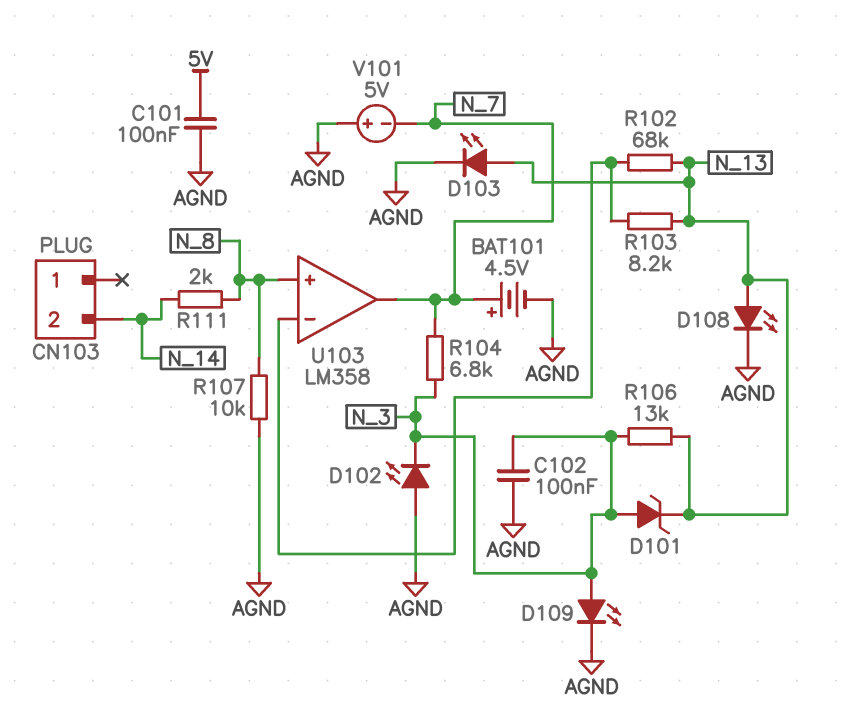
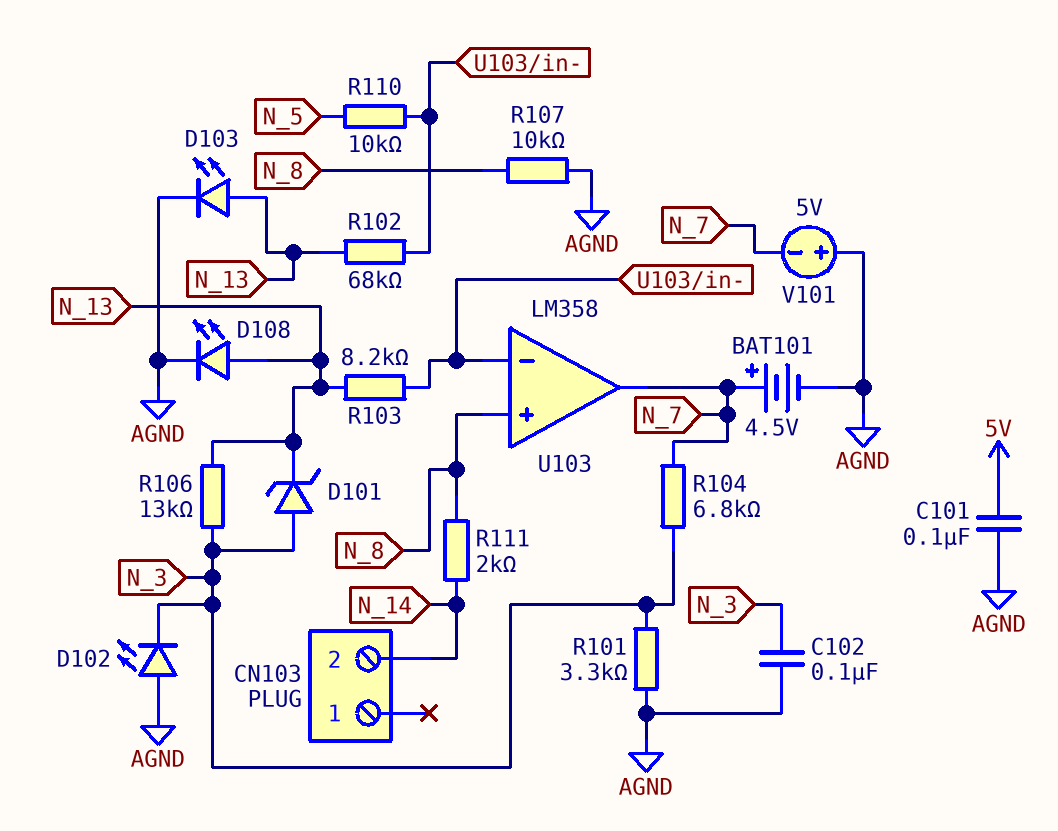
D109: LED (A N_3, K AGND) -> none
R101: none -> 3.3k (AGND, N_3)
R110: none -> 10k (N_5, U103/in-)

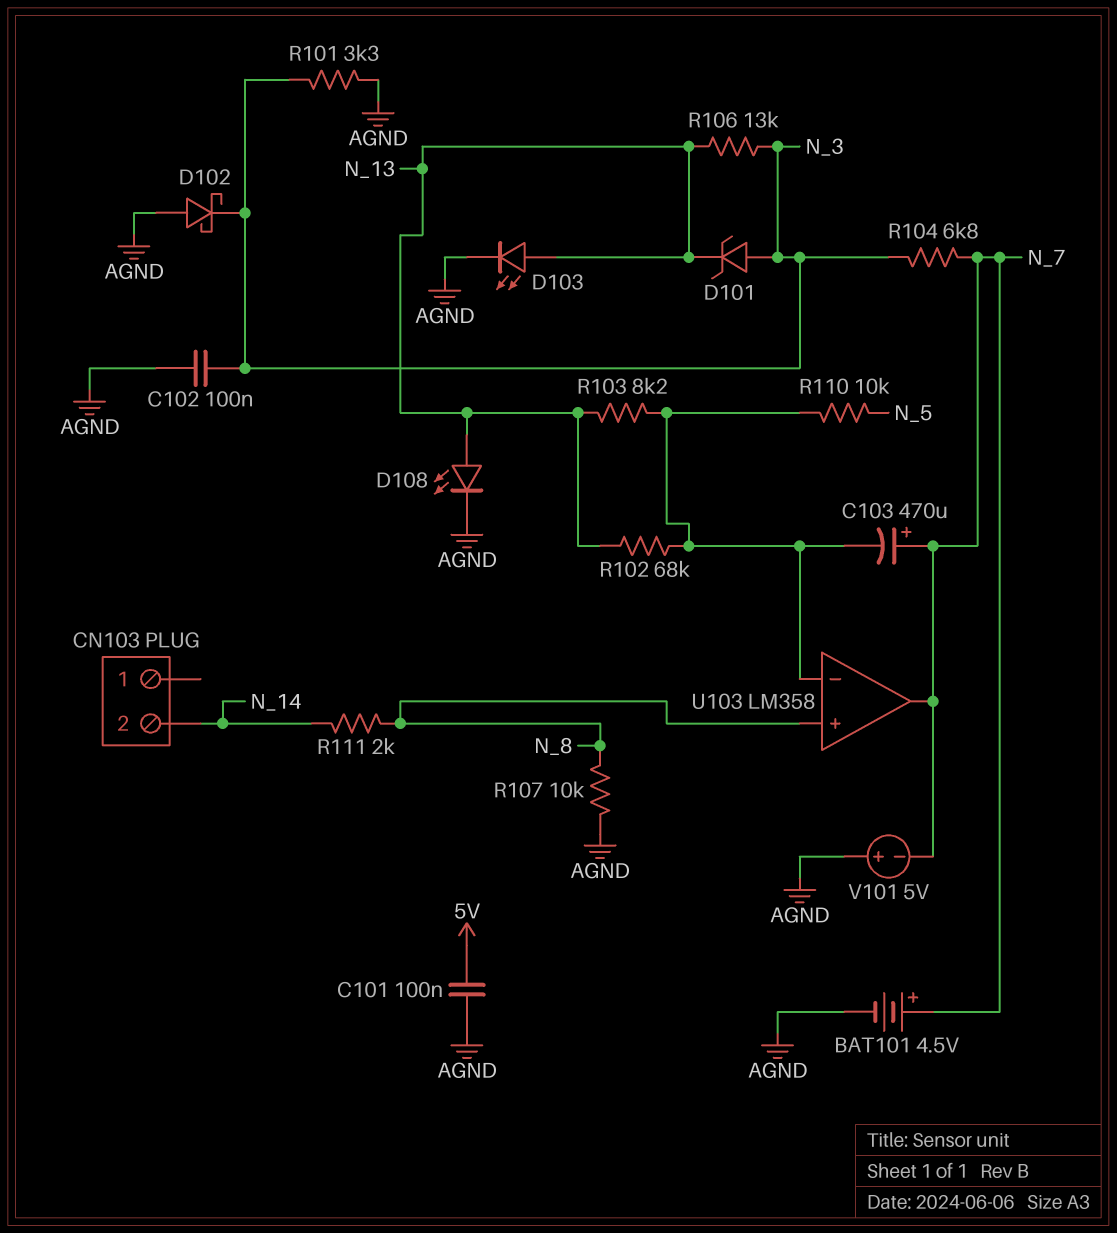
C103: none -> 470uF (plus N_7, minus U103/in-)
D102: LED (A AGND, K N_3) -> schottky (A AGND, K N_3)

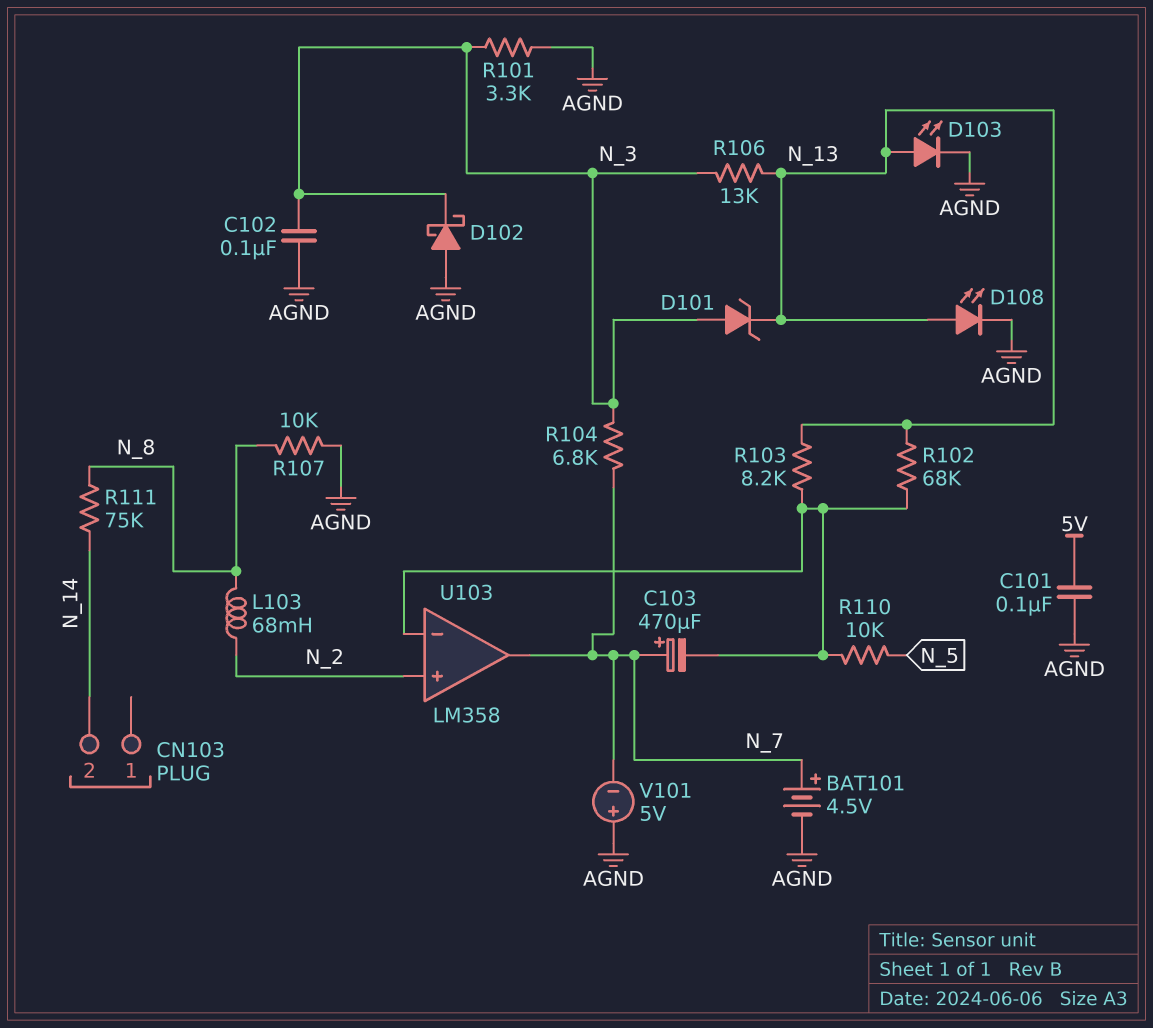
L103: none -> 68mH (N_2, N_8)
R111: 2k (N_8, N_14) -> 75k (N_8, N_14)
U103 pin in+: N_8 -> N_2

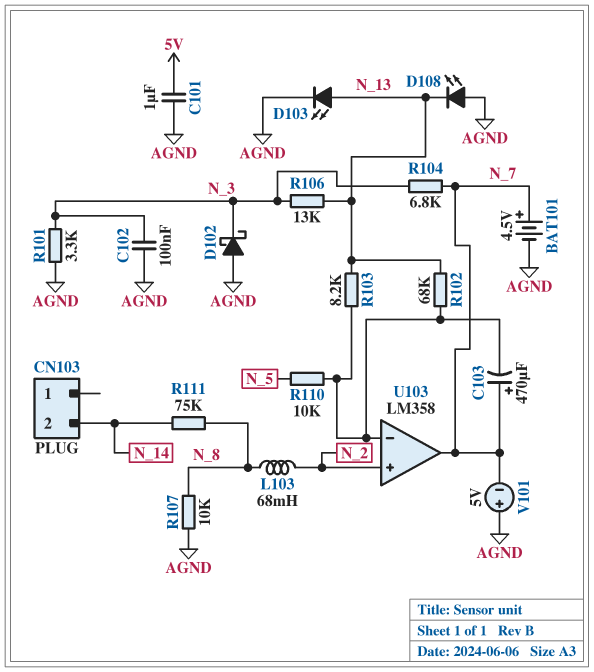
C101: 100nF (5V, AGND) -> 1uF (5V, AGND)
D101: zener (A N_3, K N_13) -> none
D108: LED (A N_13, K AGND) -> LED (A AGND, K N_13)

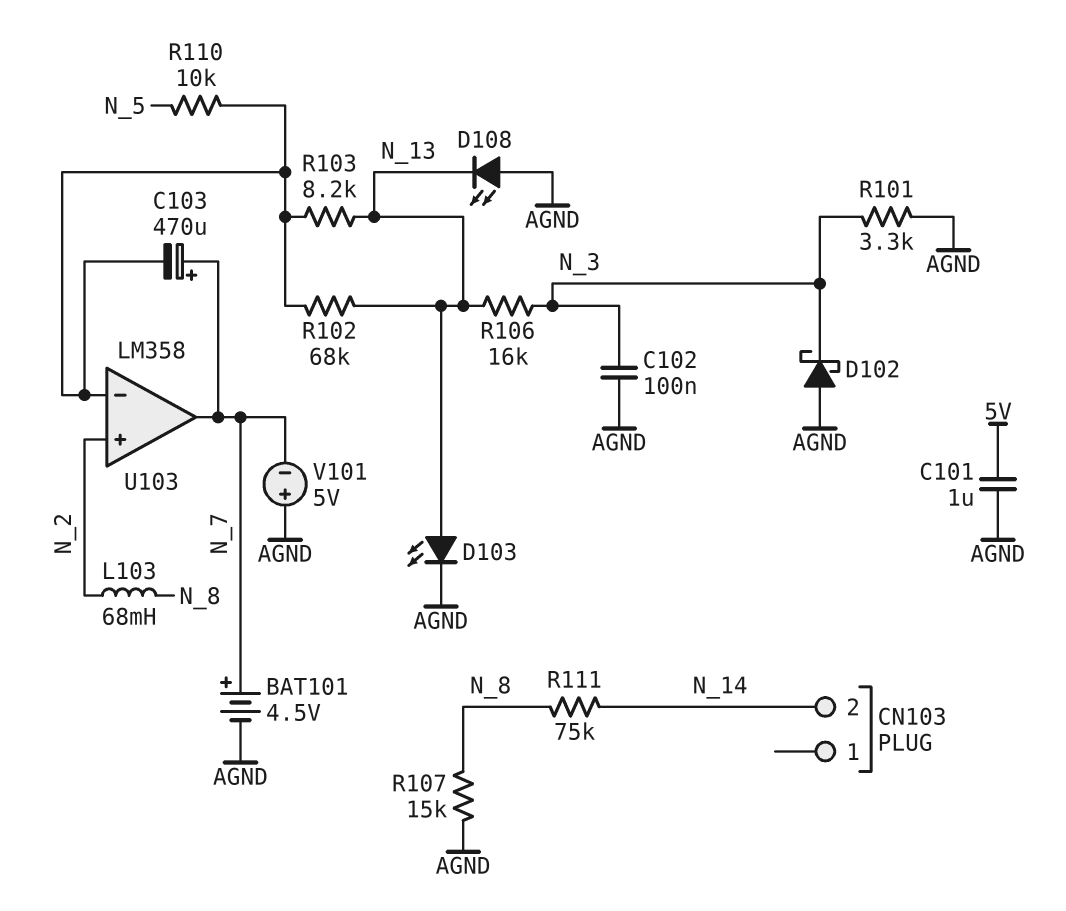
R104: 6.8k (N_3, N_7) -> none
R106: 13k (N_3, N_13) -> 16k (N_3, N_13)
R107: 10k (AGND, N_8) -> 15k (AGND, N_8)

